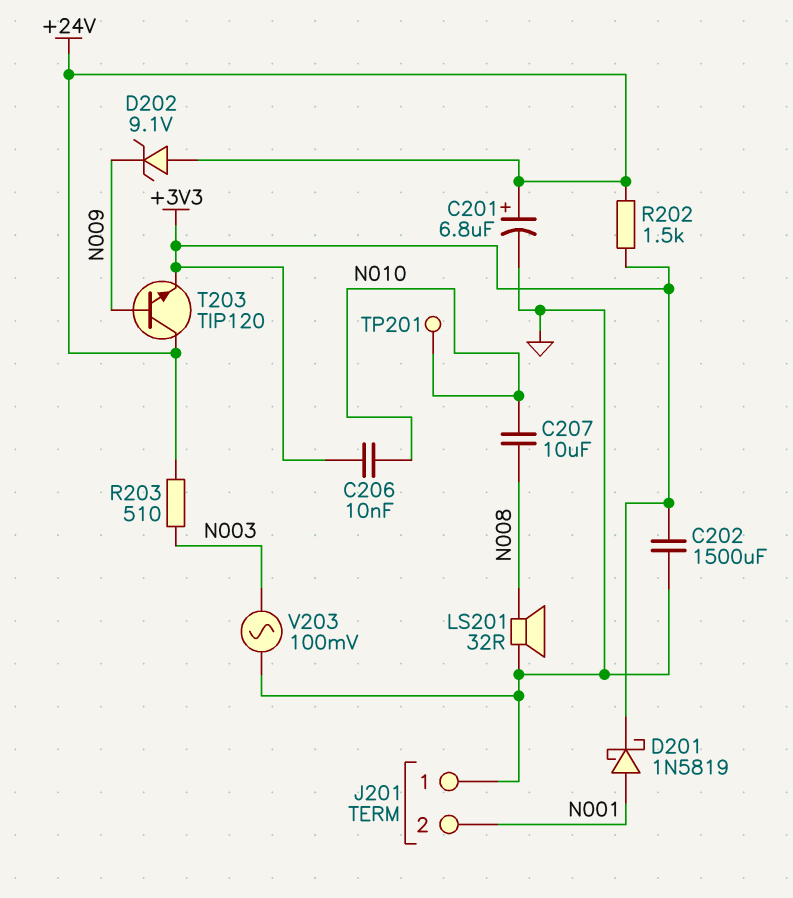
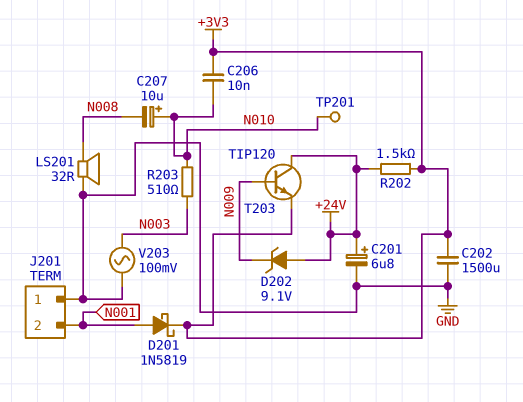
C207: 10uF (N008, N010) -> 10uF (plus N010, minus N008)
R203: 510 (+24V, N003) -> 510 (N003, N010)

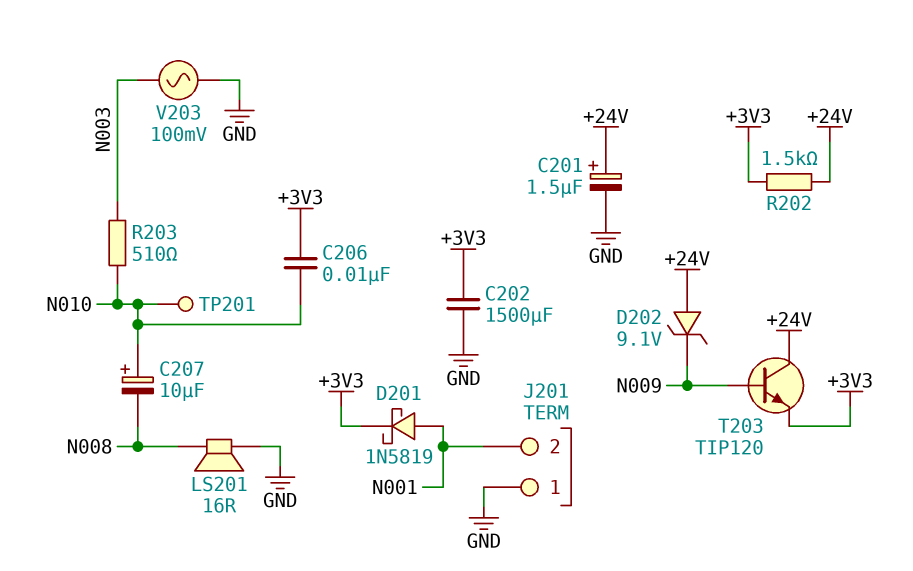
C201: 6.8uF (plus +24V, minus GND) -> 1.5uF (plus +24V, minus GND)
LS201: speaker 32R (GND, N008) -> speaker 16R (GND, N008)

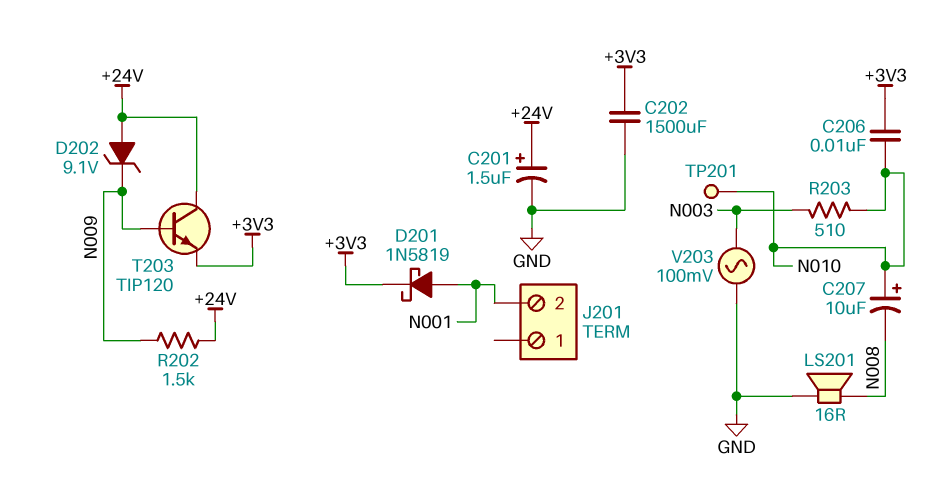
J201 pin 1: GND -> none
R202: 1.5k (+3V3, +24V) -> 1.5k (+24V, N009)

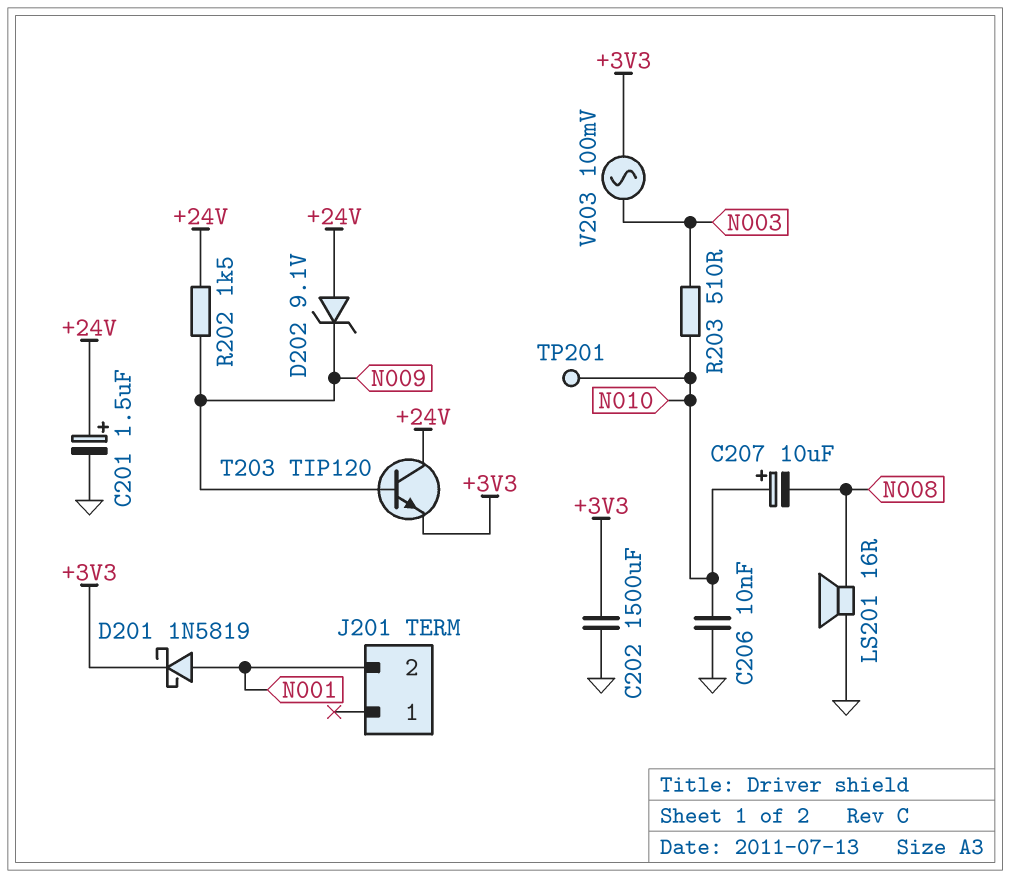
C206: 10nF (+3V3, N010) -> 10nF (GND, N010)
V203: AC 100mV (GND, N003) -> AC 100mV (+3V3, N003)

